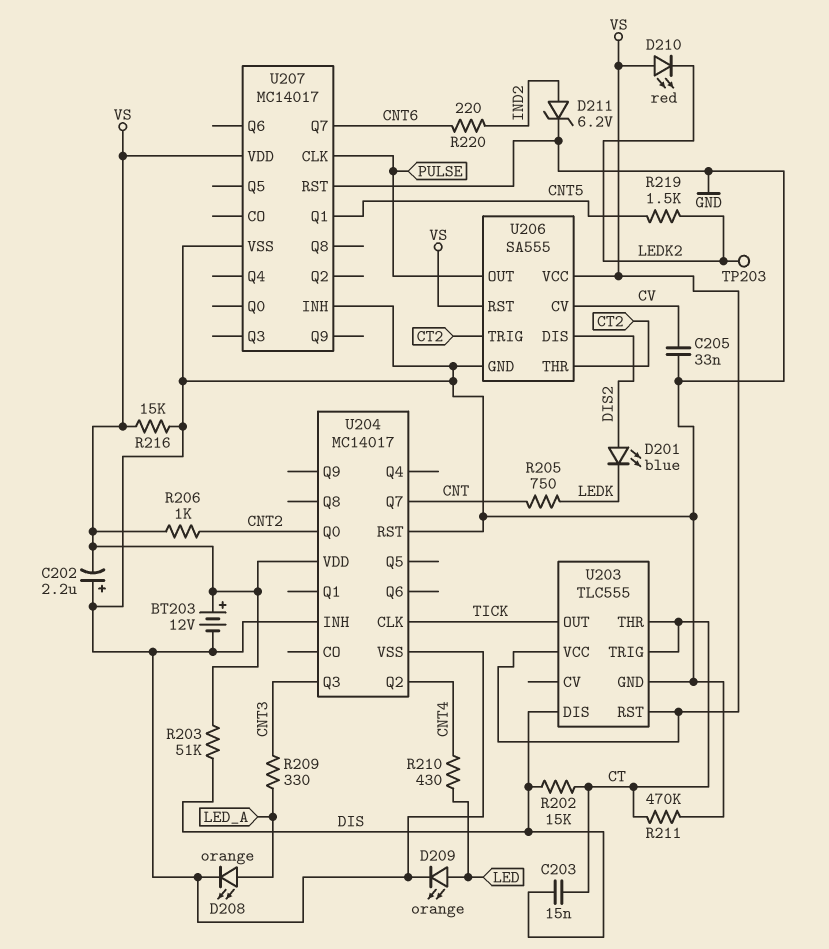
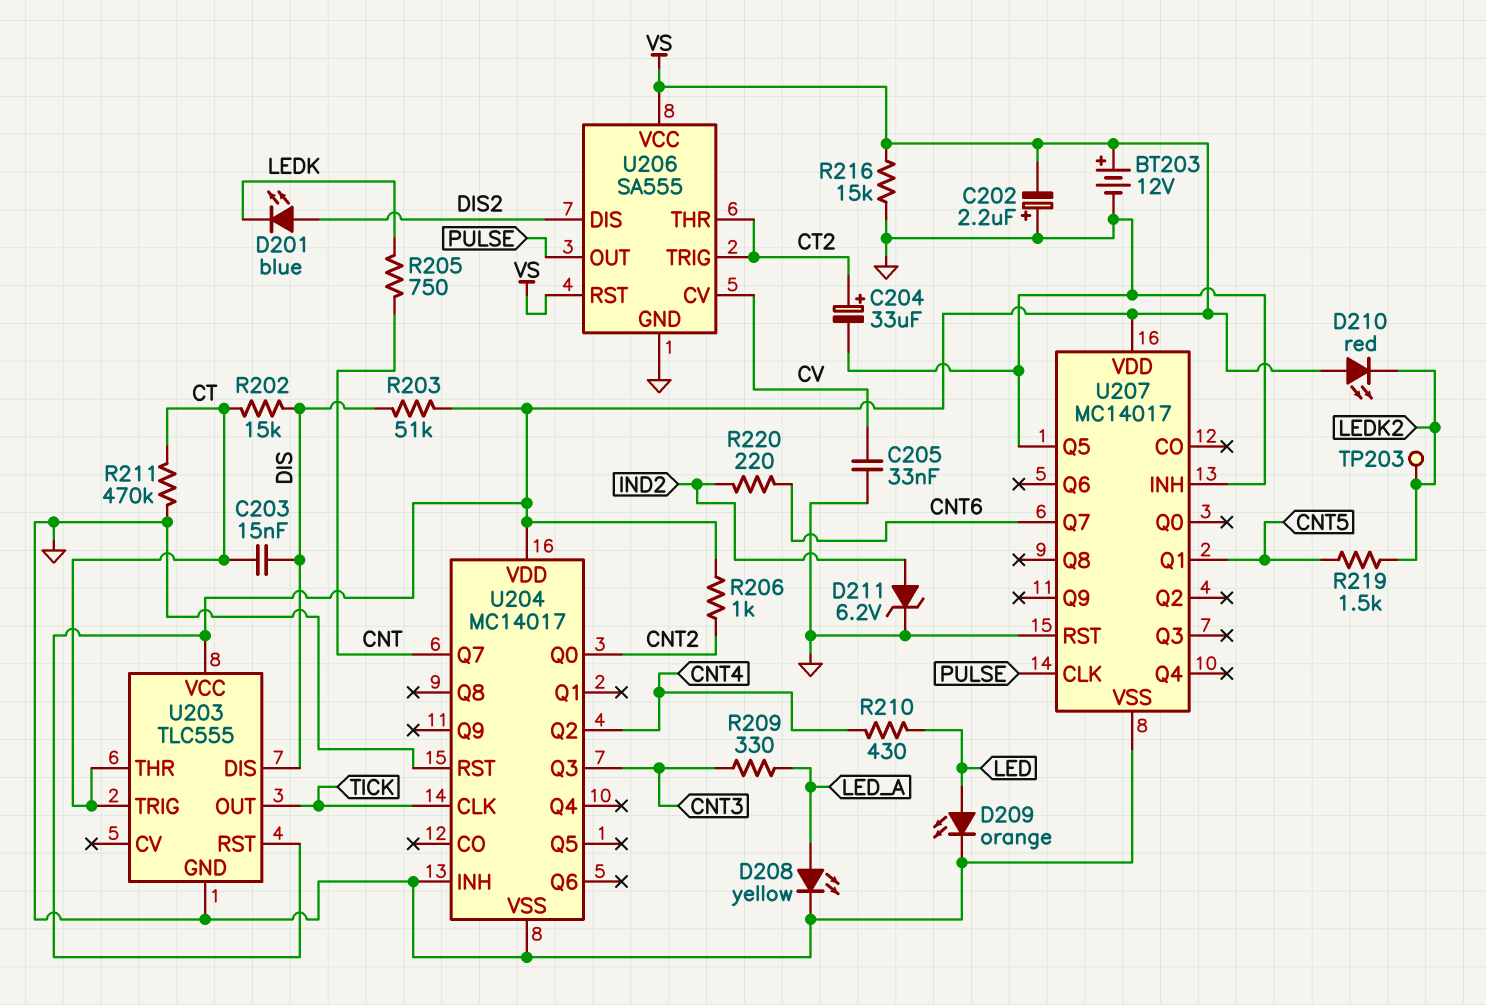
C204: none -> 33uF (plus CT2, minus GND)
D208: LED orange (A LED_A, K GND) -> LED yellow (A LED_A, K GND)
U207 pin Q5: none -> GND

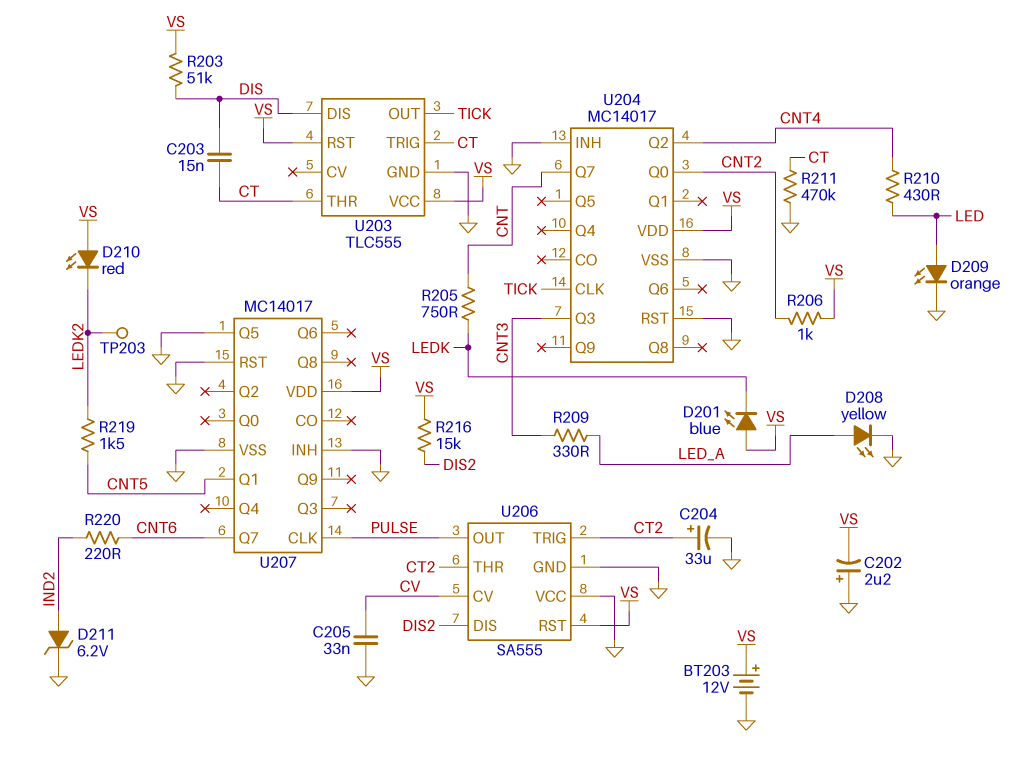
D201: LED blue (A DIS2, K LEDK) -> LED blue (A VS, K LEDK)
R202: 15k (CT, DIS) -> none
R216: 15k (GND, VS) -> 15k (DIS2, VS)
U206 pin VCC: VS -> GND

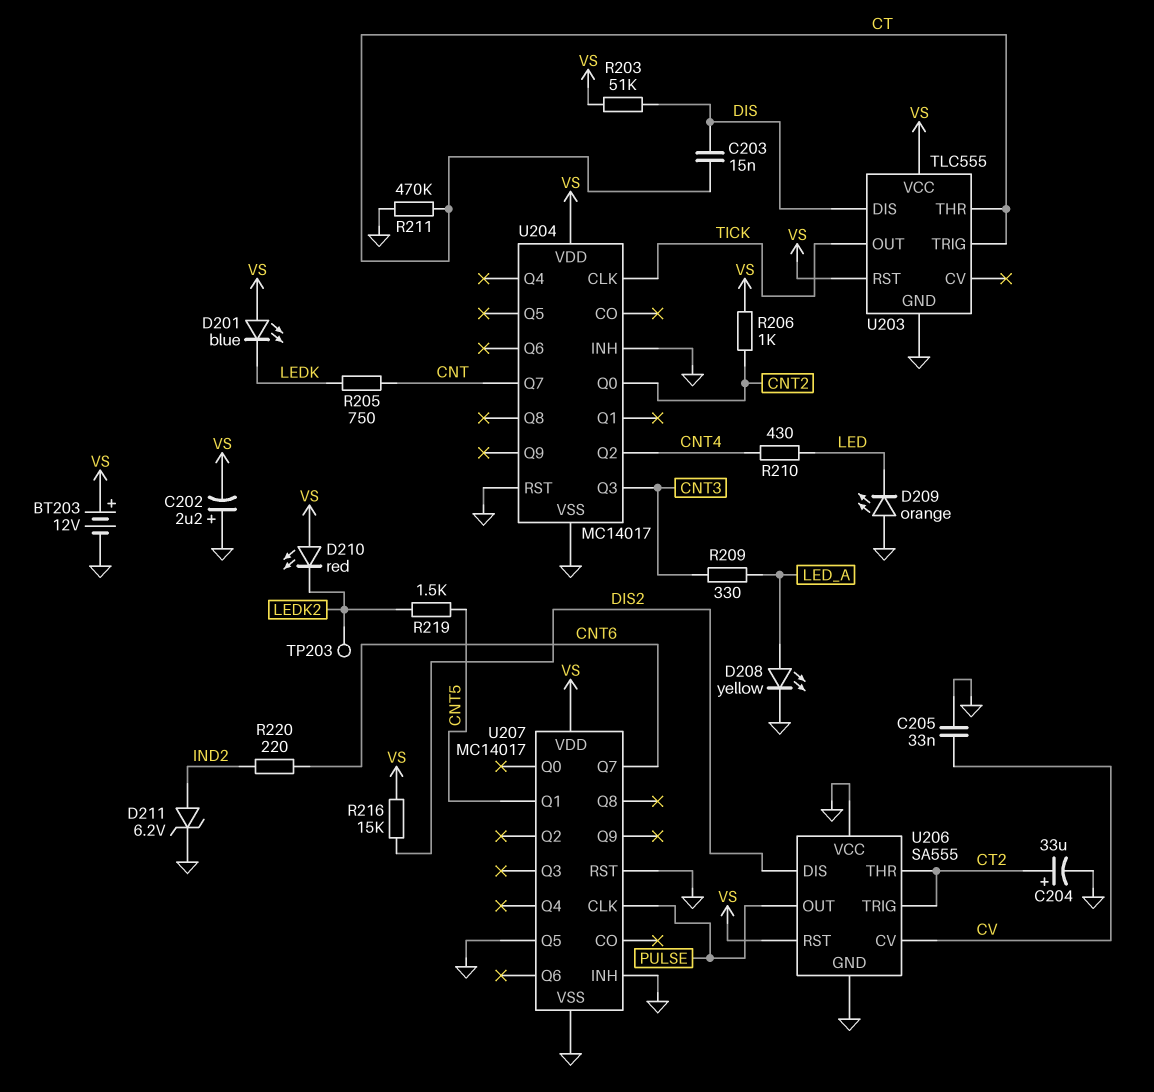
D209: LED orange (A LED, K GND) -> LED orange (A GND, K LED)

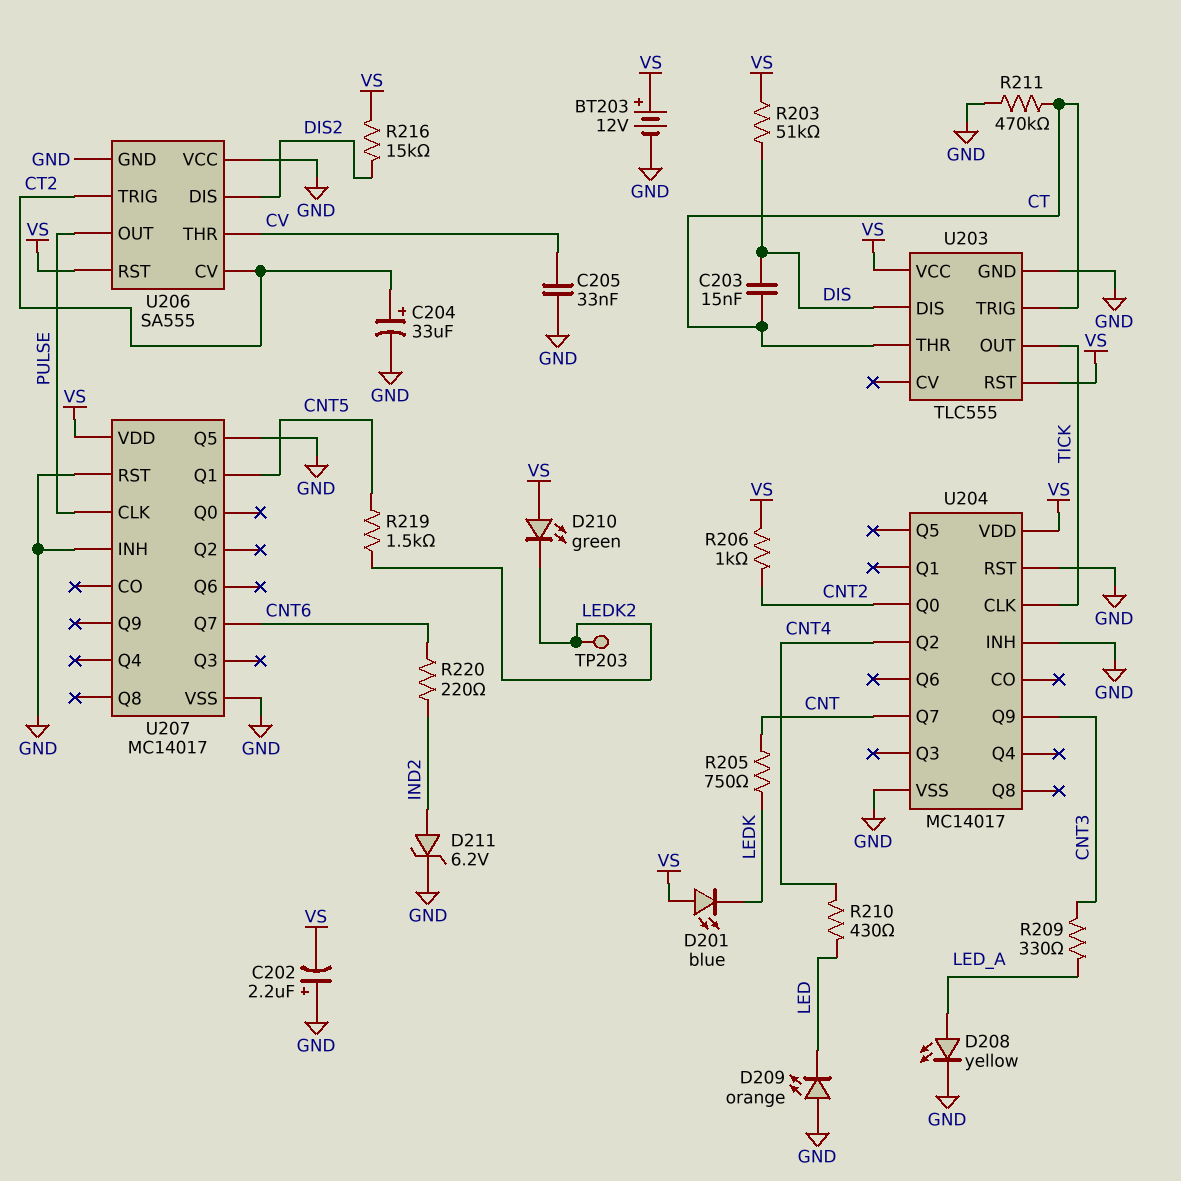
D210: LED red (A VS, K LEDK2) -> LED green (A VS, K LEDK2)
U204 pin Q3: CNT3 -> none
U204 pin Q9: none -> CNT3
U206 pin CV: CV -> CT2
U206 pin THR: CT2 -> CV

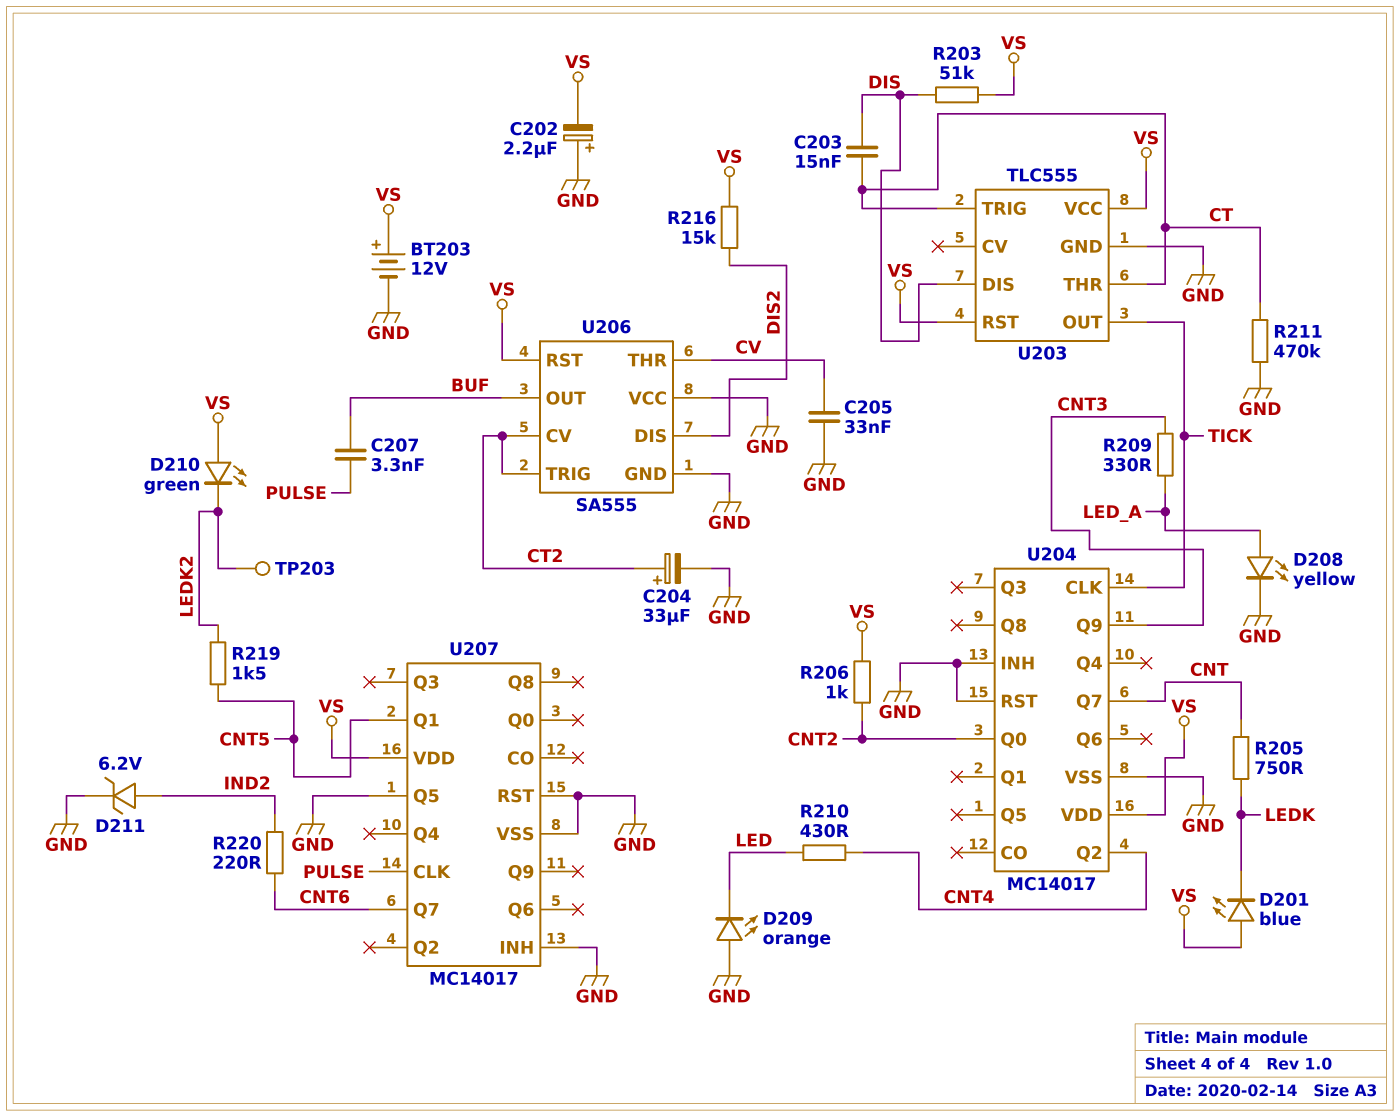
C207: none -> 3.3nF (BUF, PULSE)
U206 pin OUT: PULSE -> BUF

